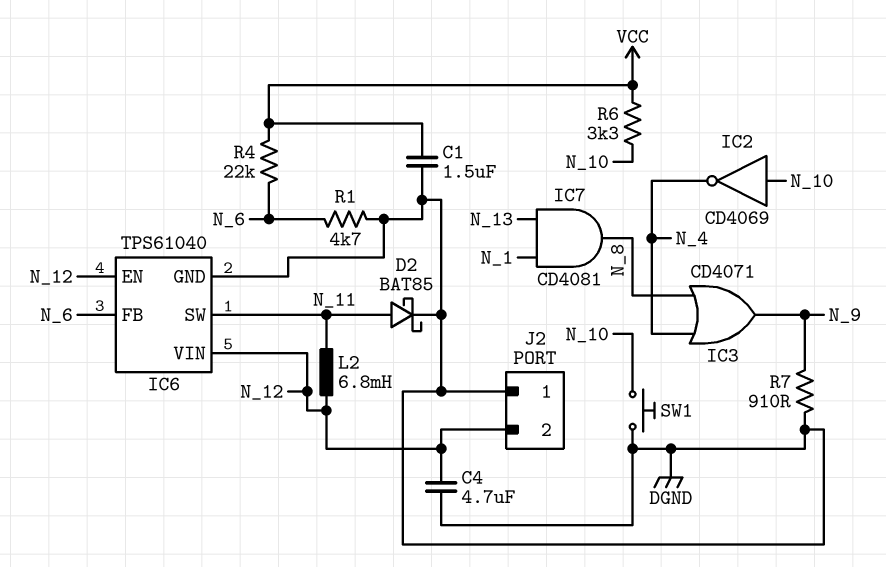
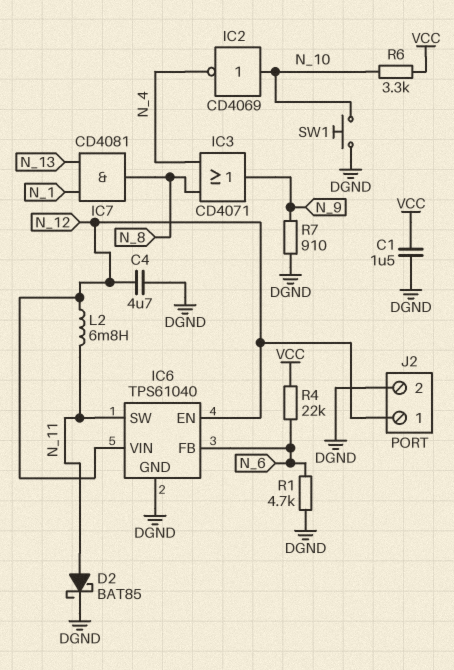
J2 pin 1: DGND -> N_12
J2 pin 2: N_12 -> DGND

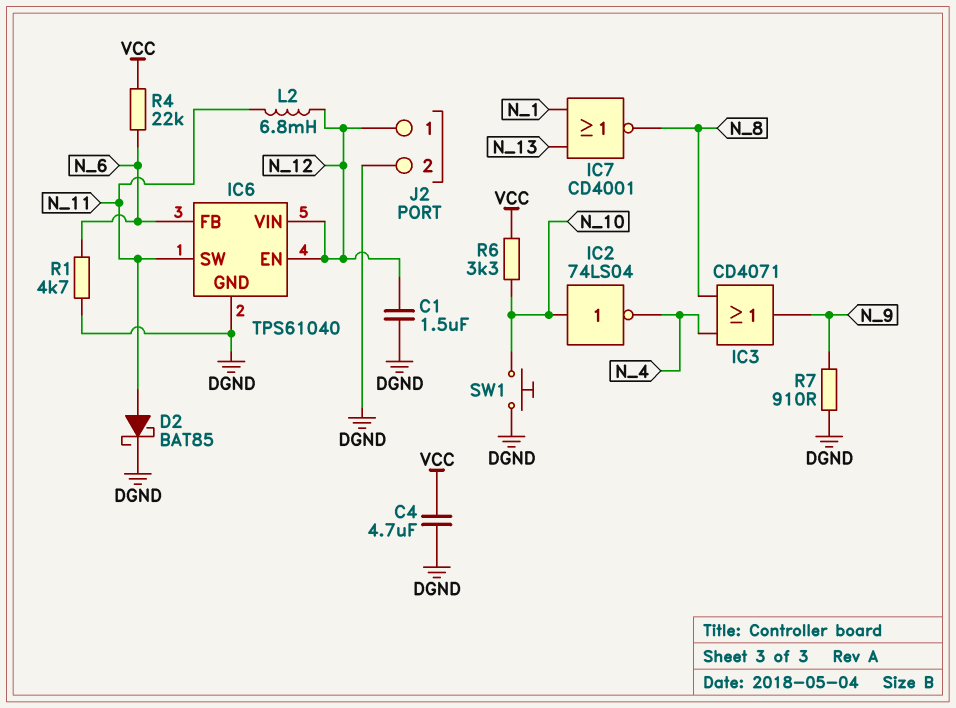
C1: 1.5uF (DGND, VCC) -> 1.5uF (DGND, N_12)
C4: 4.7uF (DGND, N_12) -> 4.7uF (DGND, VCC)
IC2: NOT CD4069 (in N_10, out N_4) -> NOT 74LS04 (in N_10, out N_4)
IC7: AND CD4081 (in N_1, in N_13, out N_8) -> NOR CD4001 (in N_1, in N_13, out N_8)

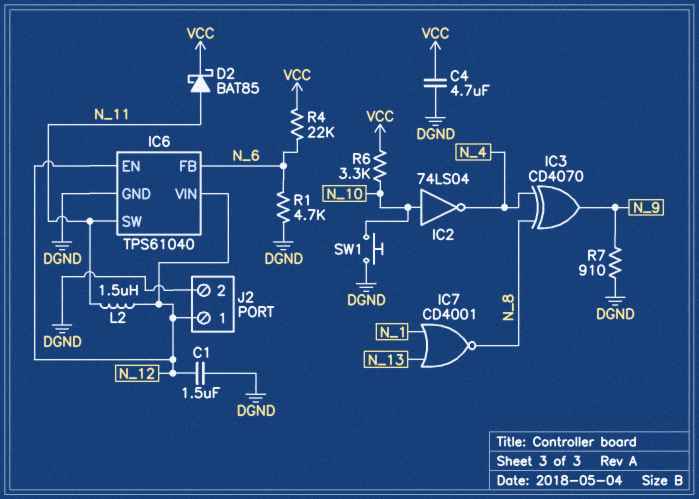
D2: schottky BAT85 (A N_11, K DGND) -> schottky BAT85 (A N_11, K VCC)
IC3: OR CD4071 (in N_4, in N_8, out N_9) -> XOR CD4070 (in N_4, in N_8, out N_9)
L2: 6.8mH (N_11, N_12) -> 1.5uH (N_11, N_12)

